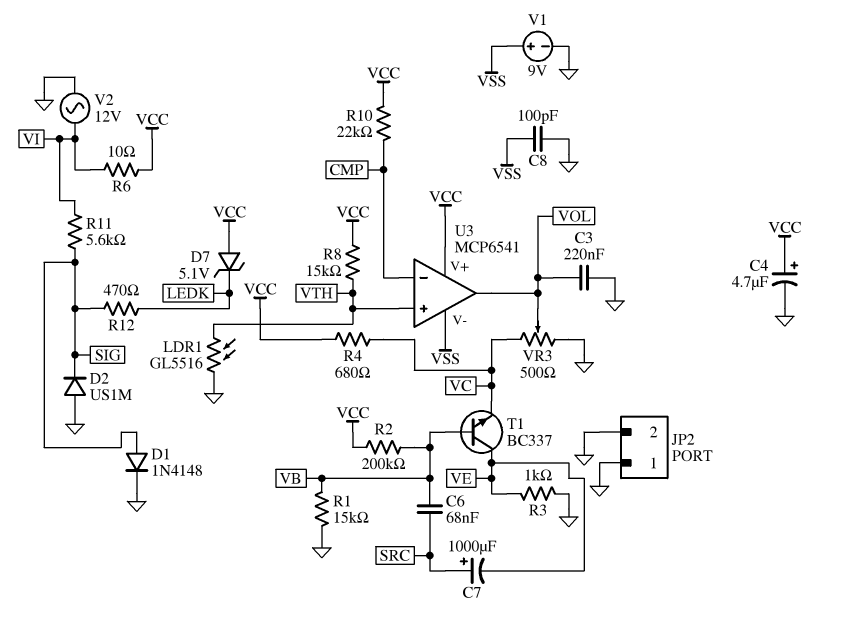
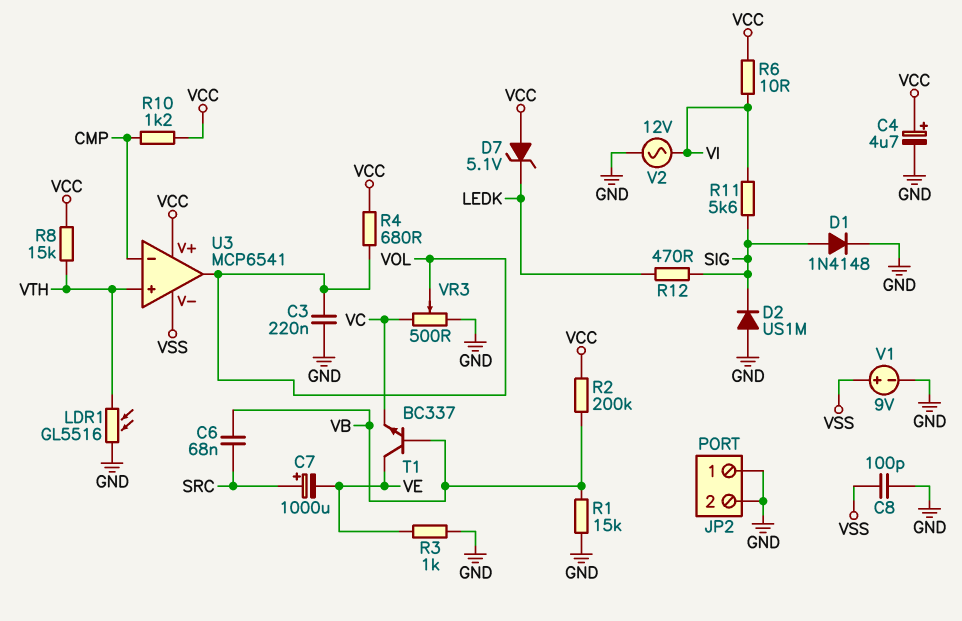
R4: 680 (VC, VCC) -> 680 (VCC, VOL)
R10: 22k (CMP, VCC) -> 1.2k (CMP, VCC)

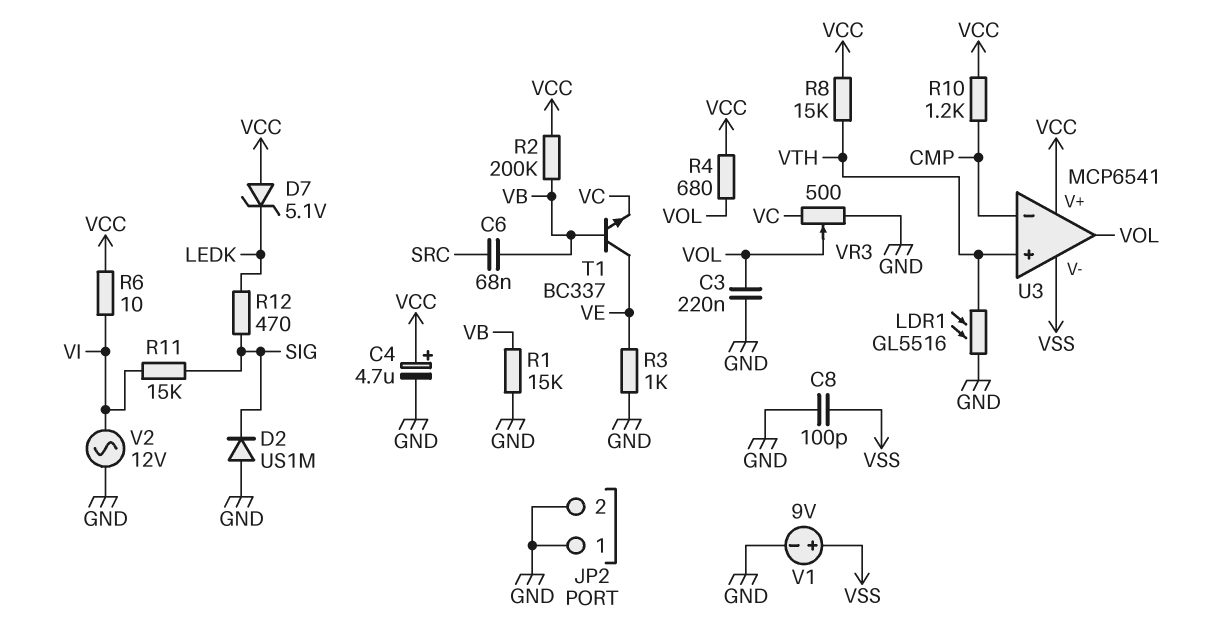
C7: 1000uF (plus SRC, minus VE) -> none
D1: diode 1N4148 (A SIG, K GND) -> none
R11: 5.6k (SIG, VI) -> 15k (SIG, VI)

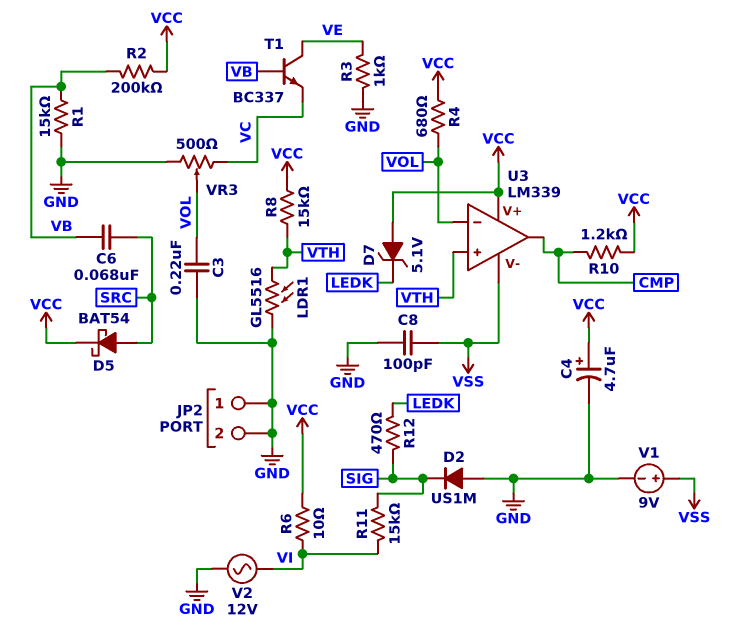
D5: none -> schottky BAT54 (A SRC, K VCC)
U3: MCP6541 -> LM339
U3 pin in-: CMP -> VOL
U3 pin out: VOL -> CMP

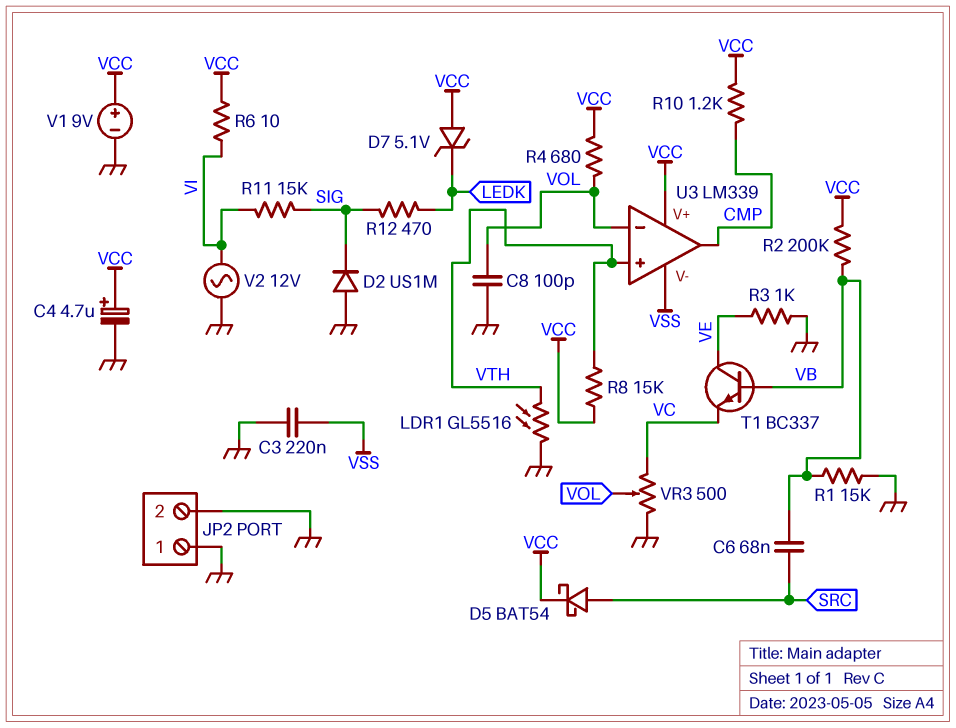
C3: 220nF (GND, VOL) -> 220nF (GND, VSS)
C8: 100pF (GND, VSS) -> 100pF (GND, VOL)
V1: 9V (plus VSS, minus GND) -> 9V (plus VCC, minus GND)

